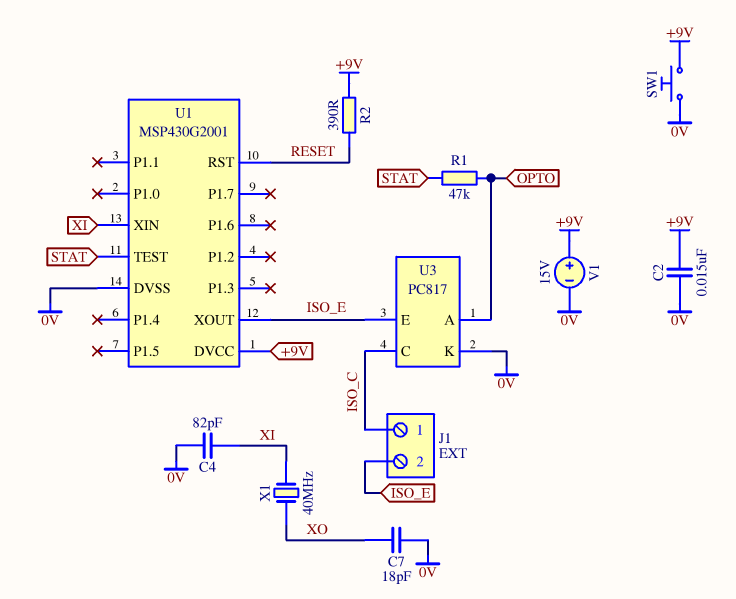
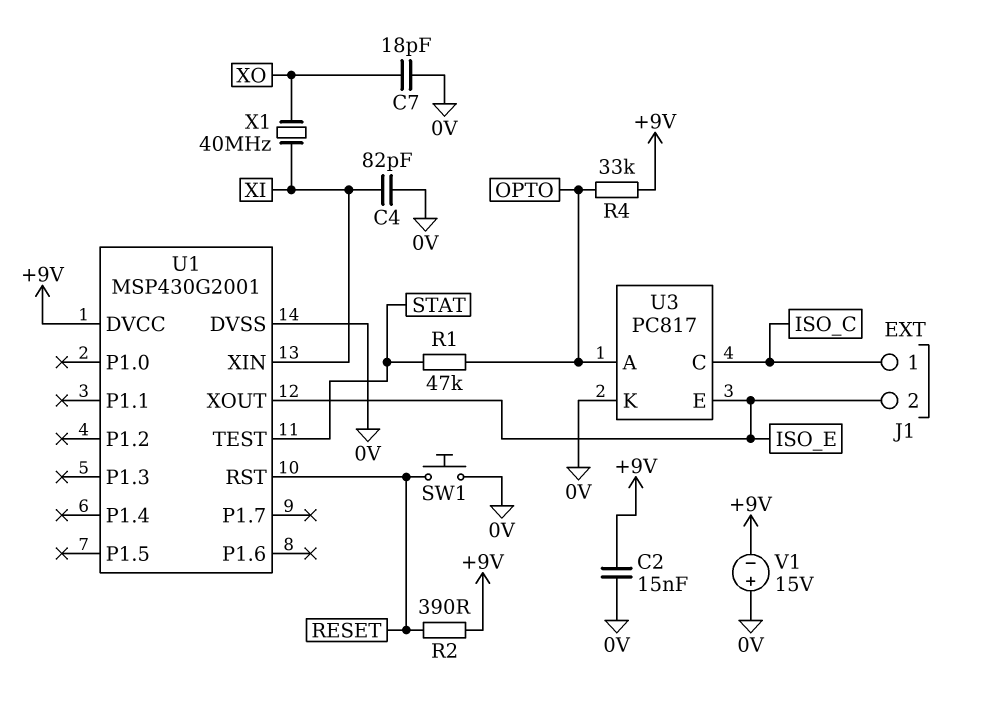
R4: none -> 33k (+9V, OPTO)
SW1: button (+9V, 0V) -> button (0V, RESET)
V1: 15V (plus +9V, minus 0V) -> 15V (plus 0V, minus +9V)

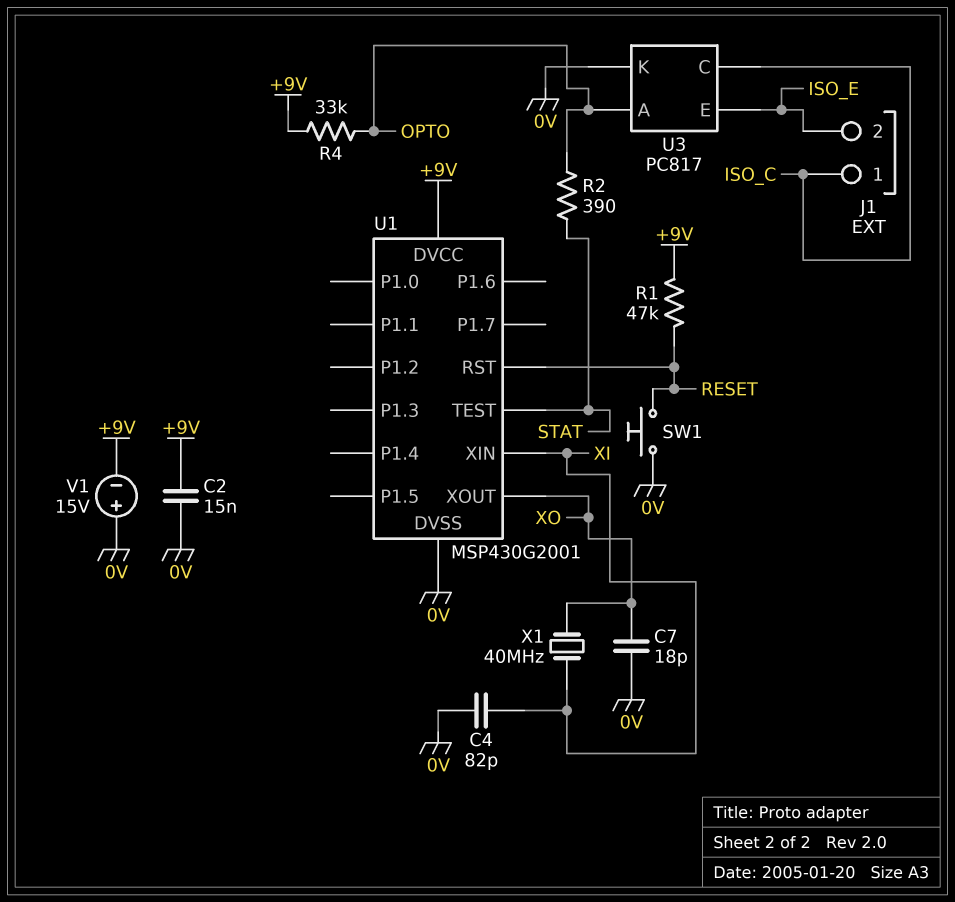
R1: 47k (OPTO, STAT) -> 47k (+9V, RESET)
R2: 390 (+9V, RESET) -> 390 (OPTO, STAT)
U1 pin XOUT: ISO_E -> XO

